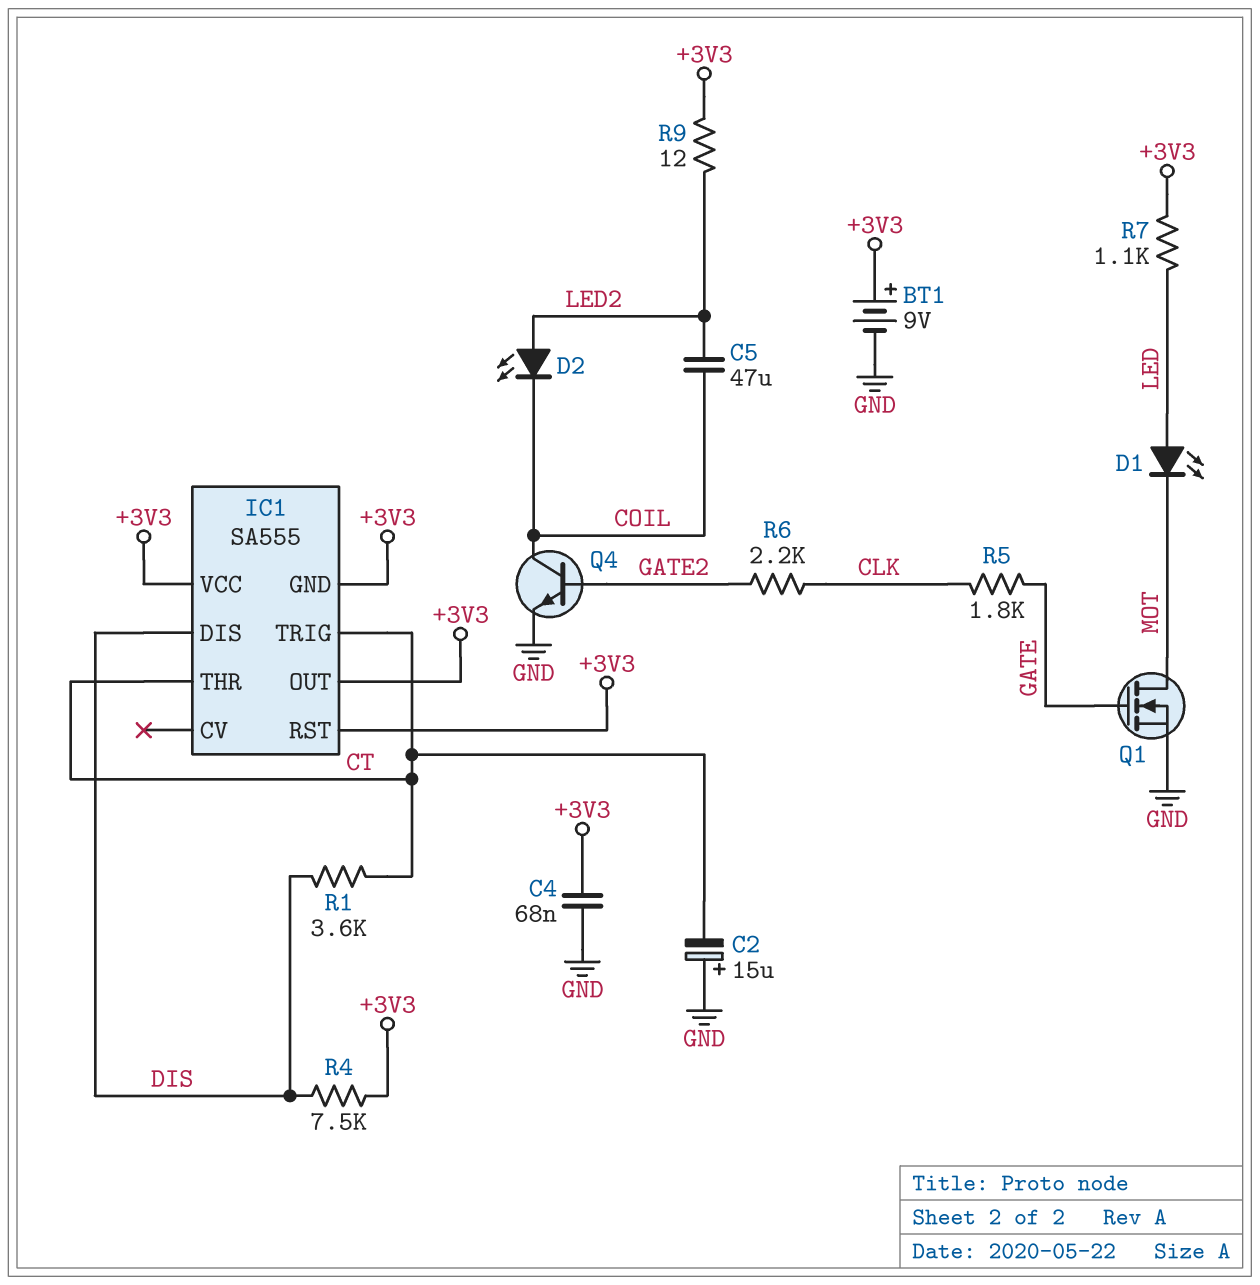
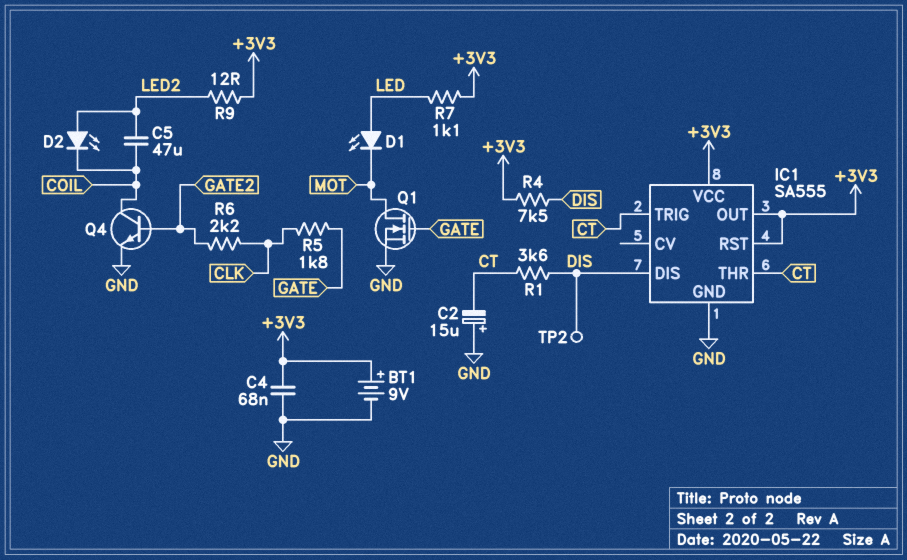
IC1 pin GND: +3V3 -> GND
TP2: none -> test point (DIS)

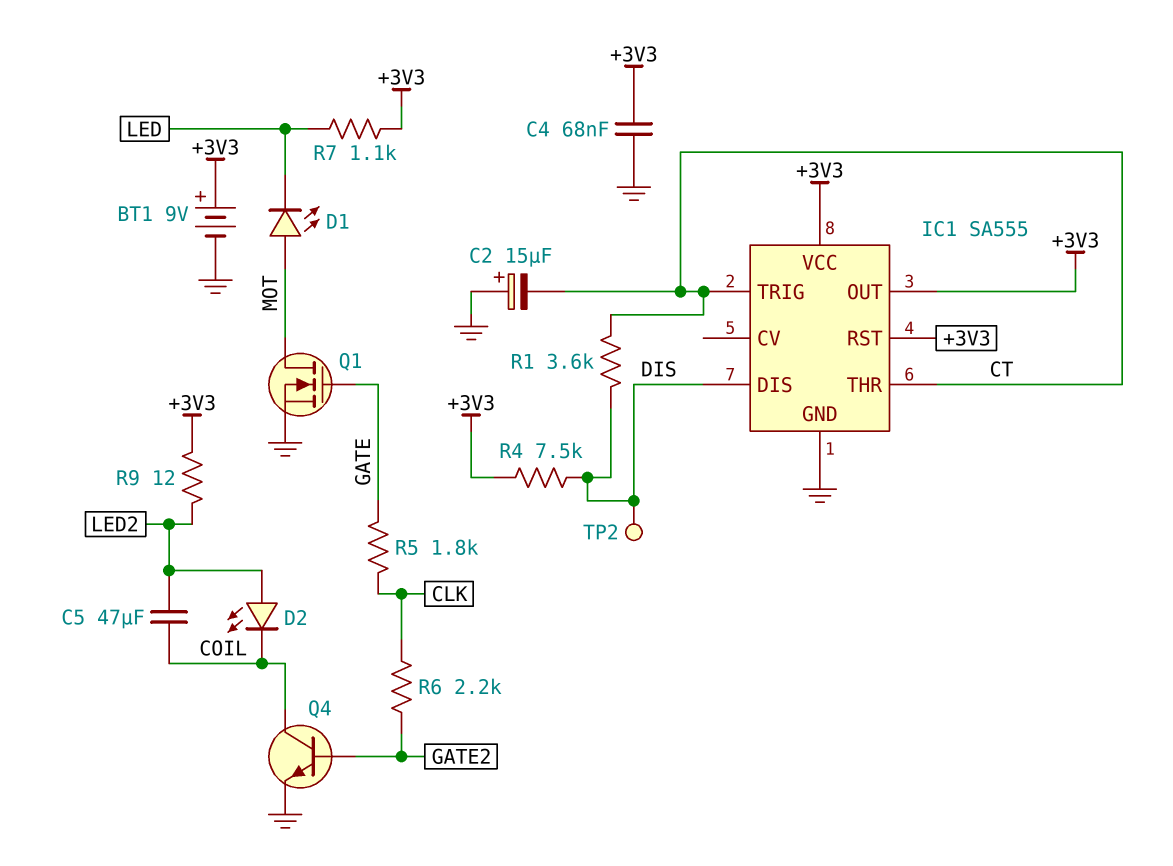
D1: LED (A LED, K MOT) -> LED (A MOT, K LED)

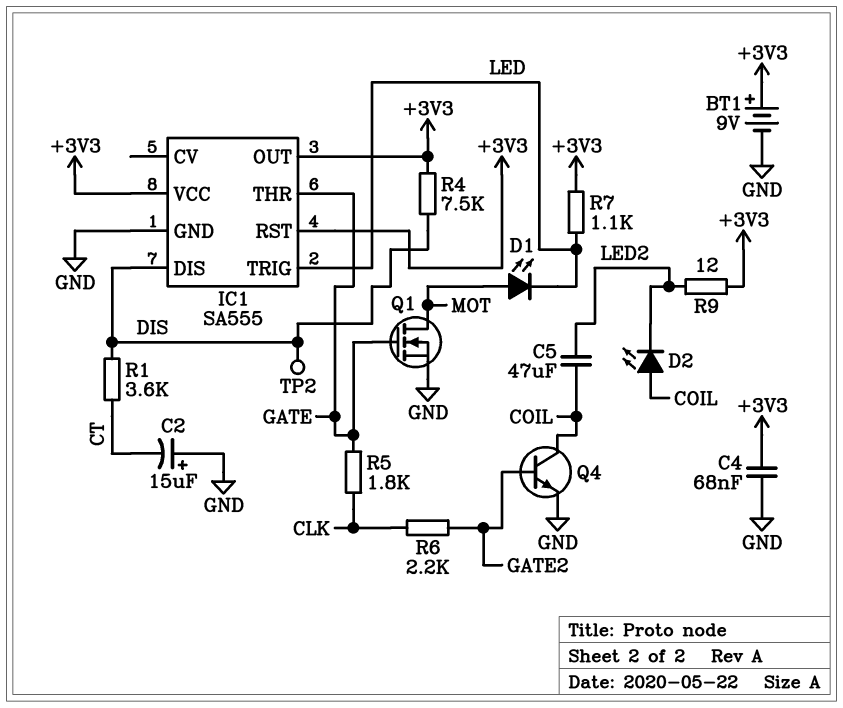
D2: LED (A LED2, K COIL) -> LED (A COIL, K LED2)
IC1 pin THR: CT -> GATE
IC1 pin TRIG: CT -> LED

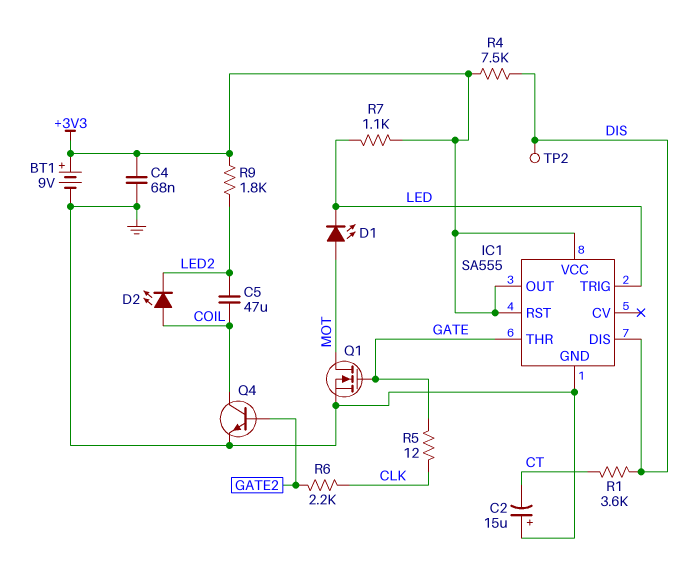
R5: 1.8k (CLK, GATE) -> 12 (CLK, GATE)
R9: 12 (+3V3, LED2) -> 1.8k (+3V3, LED2)

